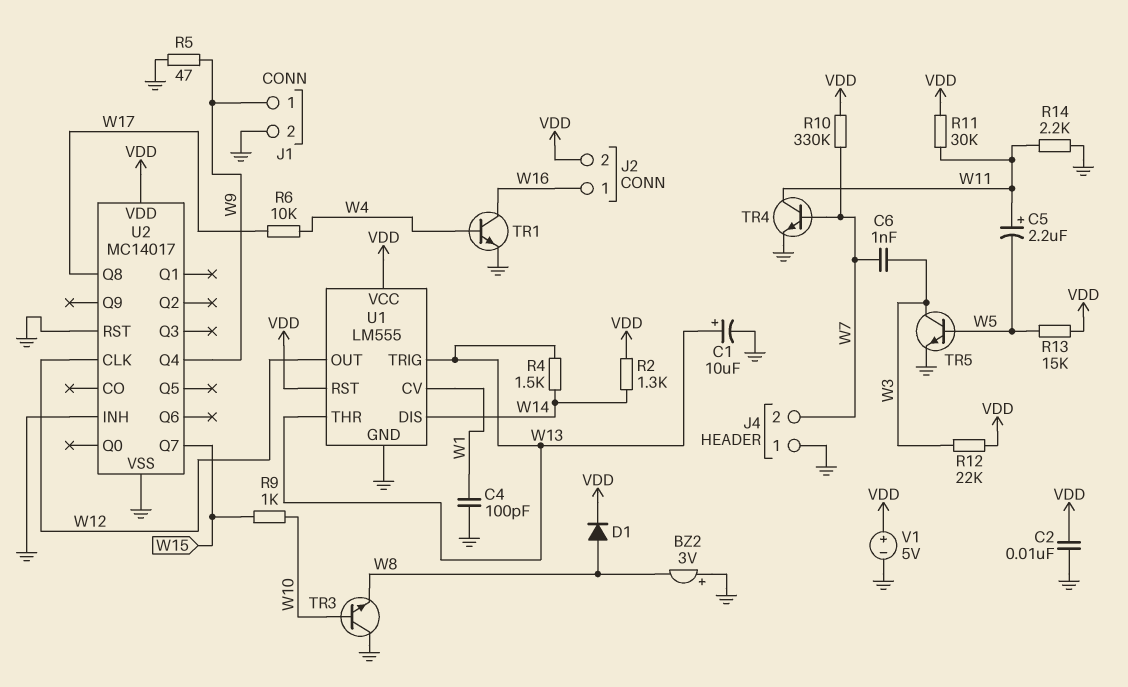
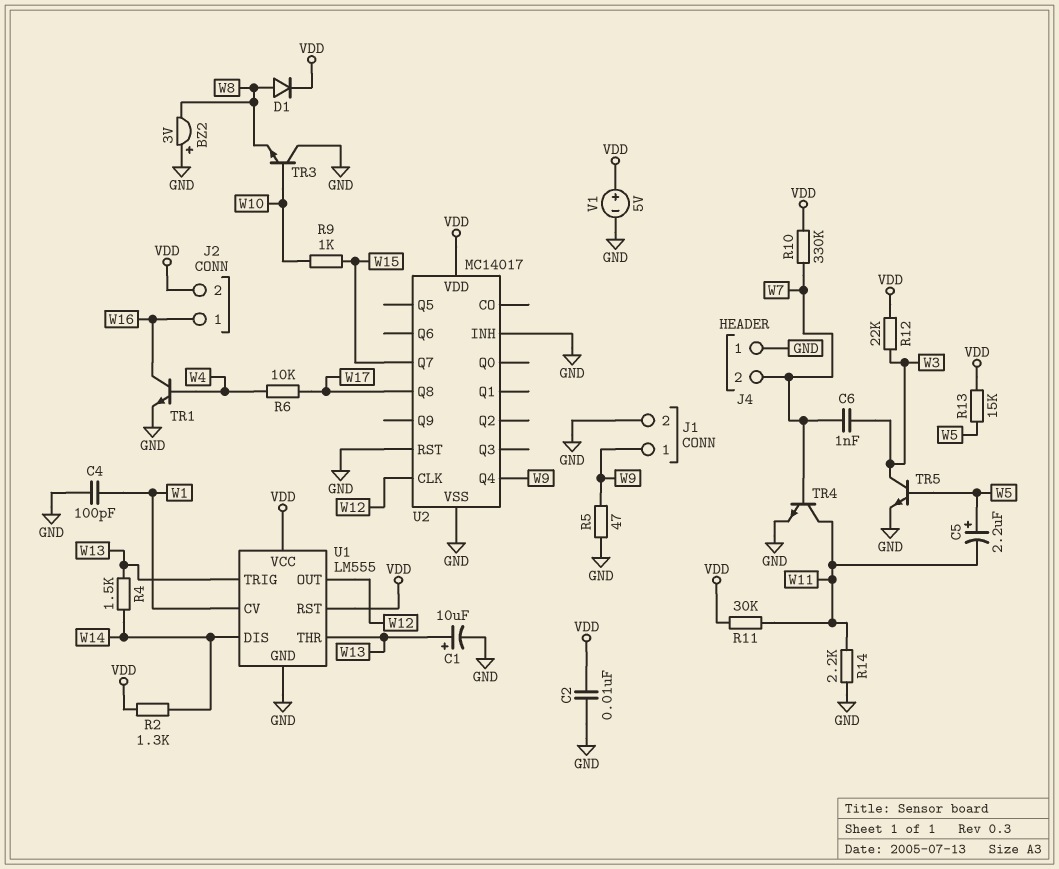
C5: 2.2uF (plus W11, minus W5) -> 2.2uF (plus W5, minus W11)

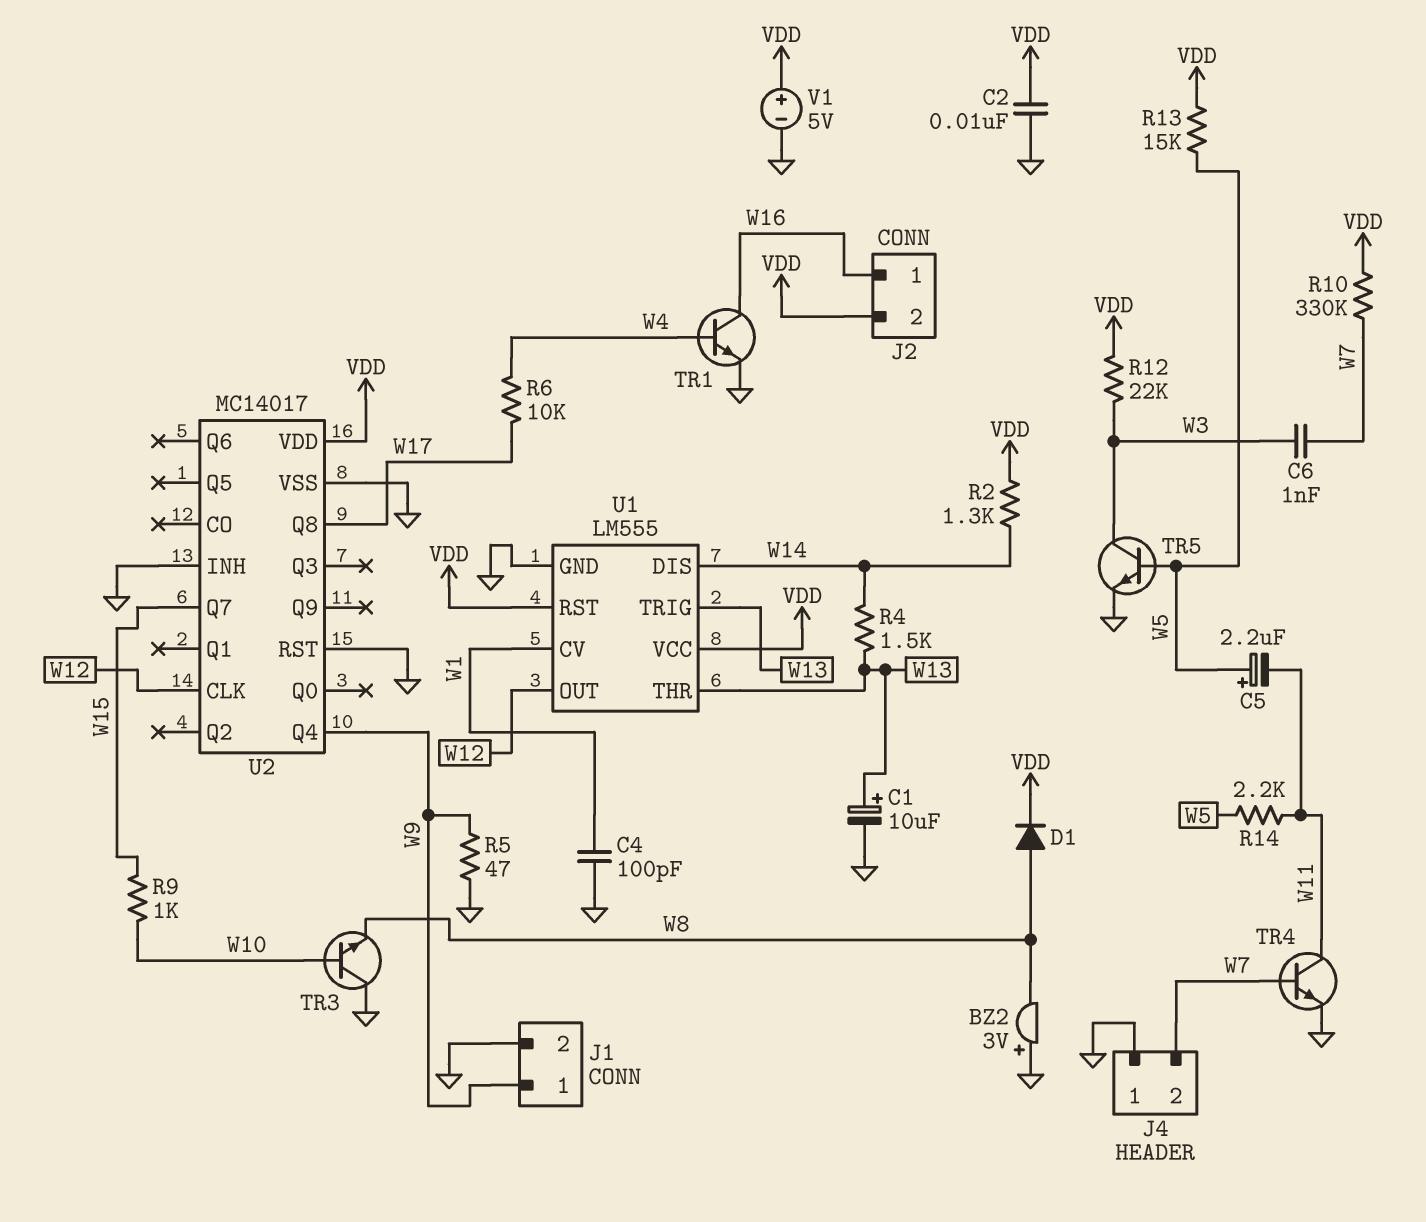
R11: 30k (VDD, W11) -> none
R14: 2.2k (GND, W11) -> 2.2k (W5, W11)

